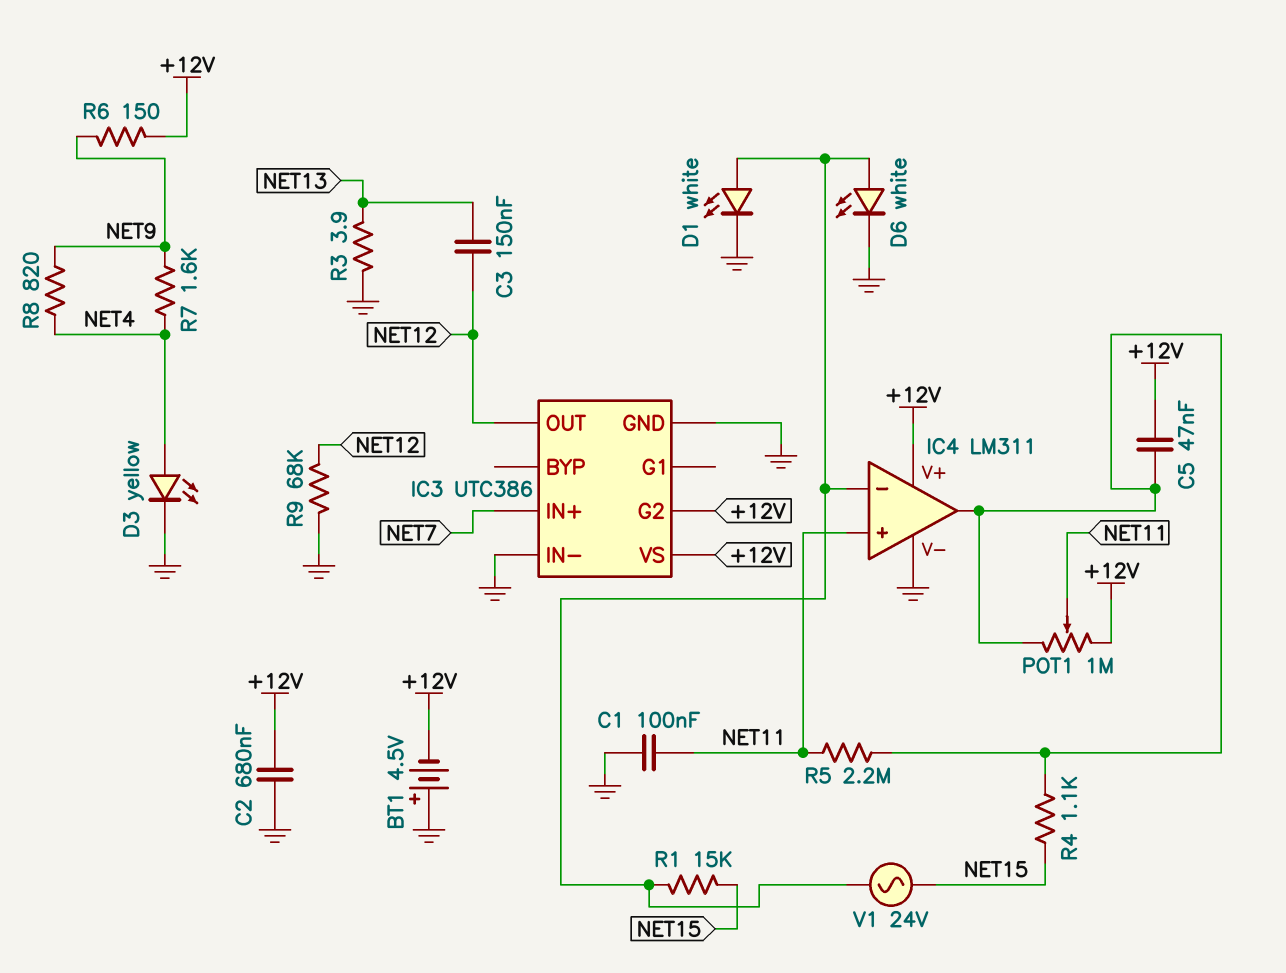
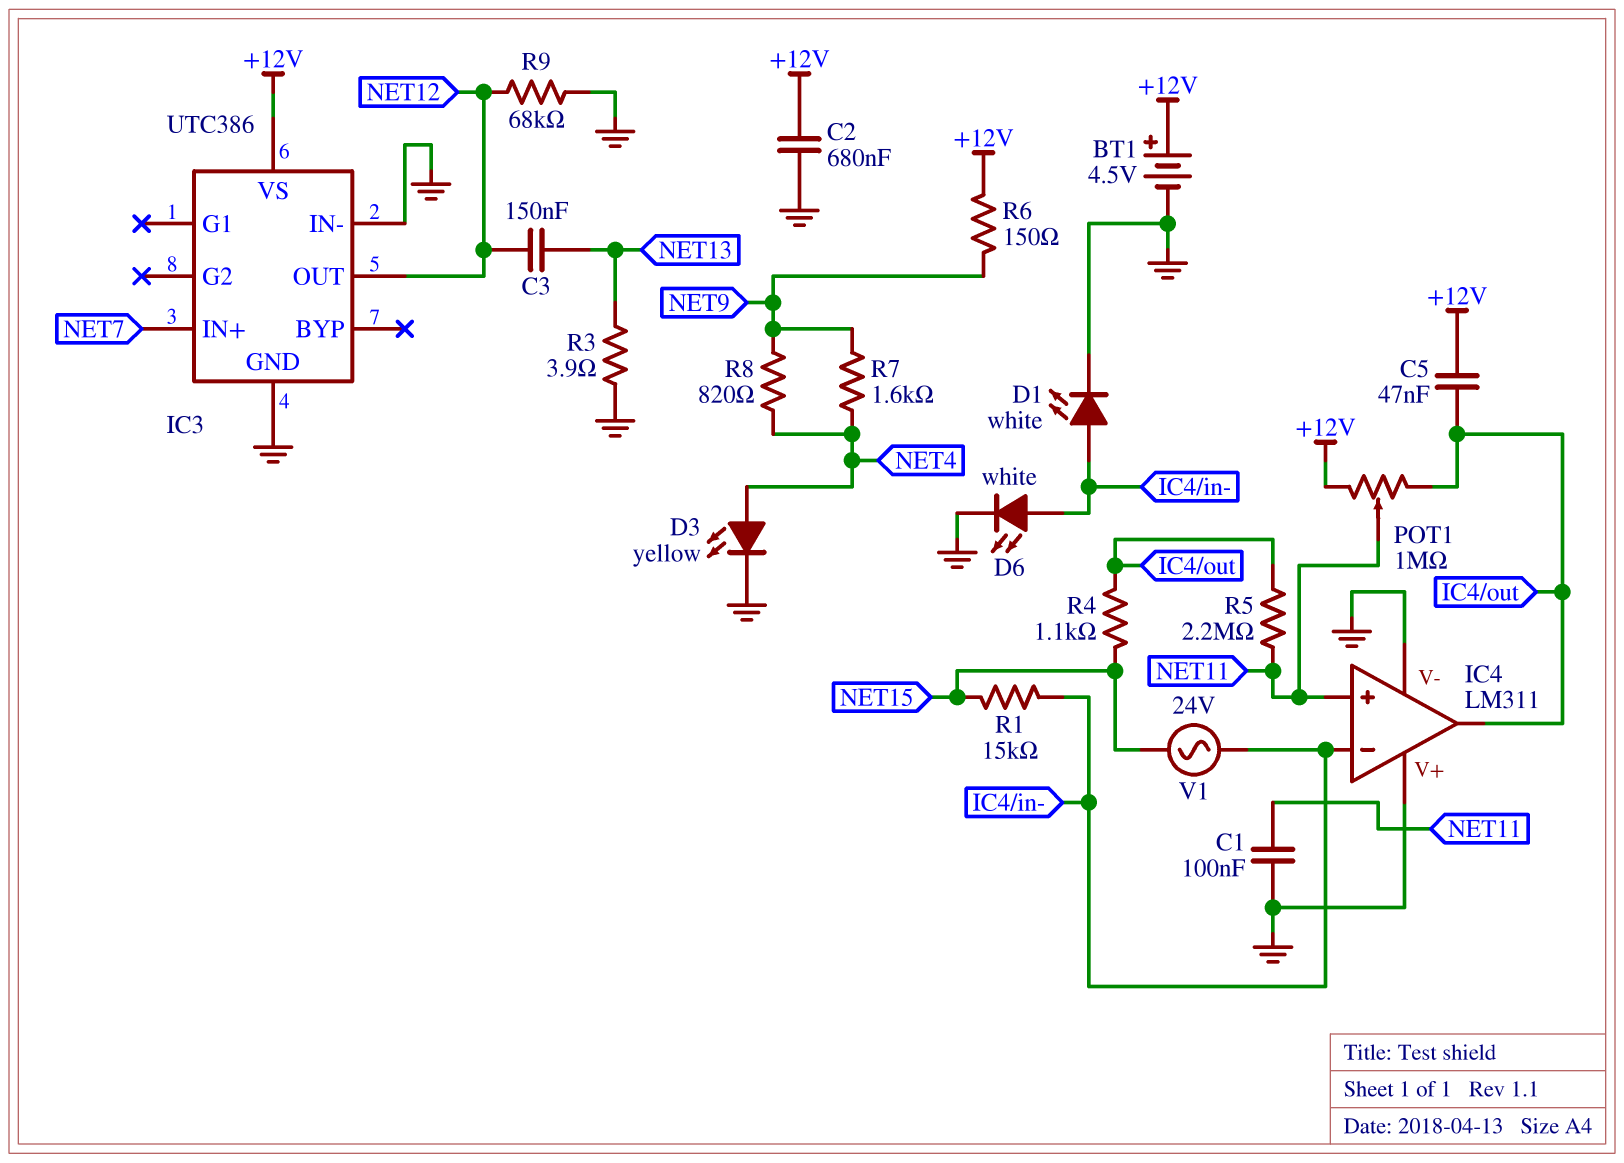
BT1: 4.5V (plus GND, minus +12V) -> 4.5V (plus +12V, minus GND)
IC3 pin G2: +12V -> none
IC4 pin V+: +12V -> GND

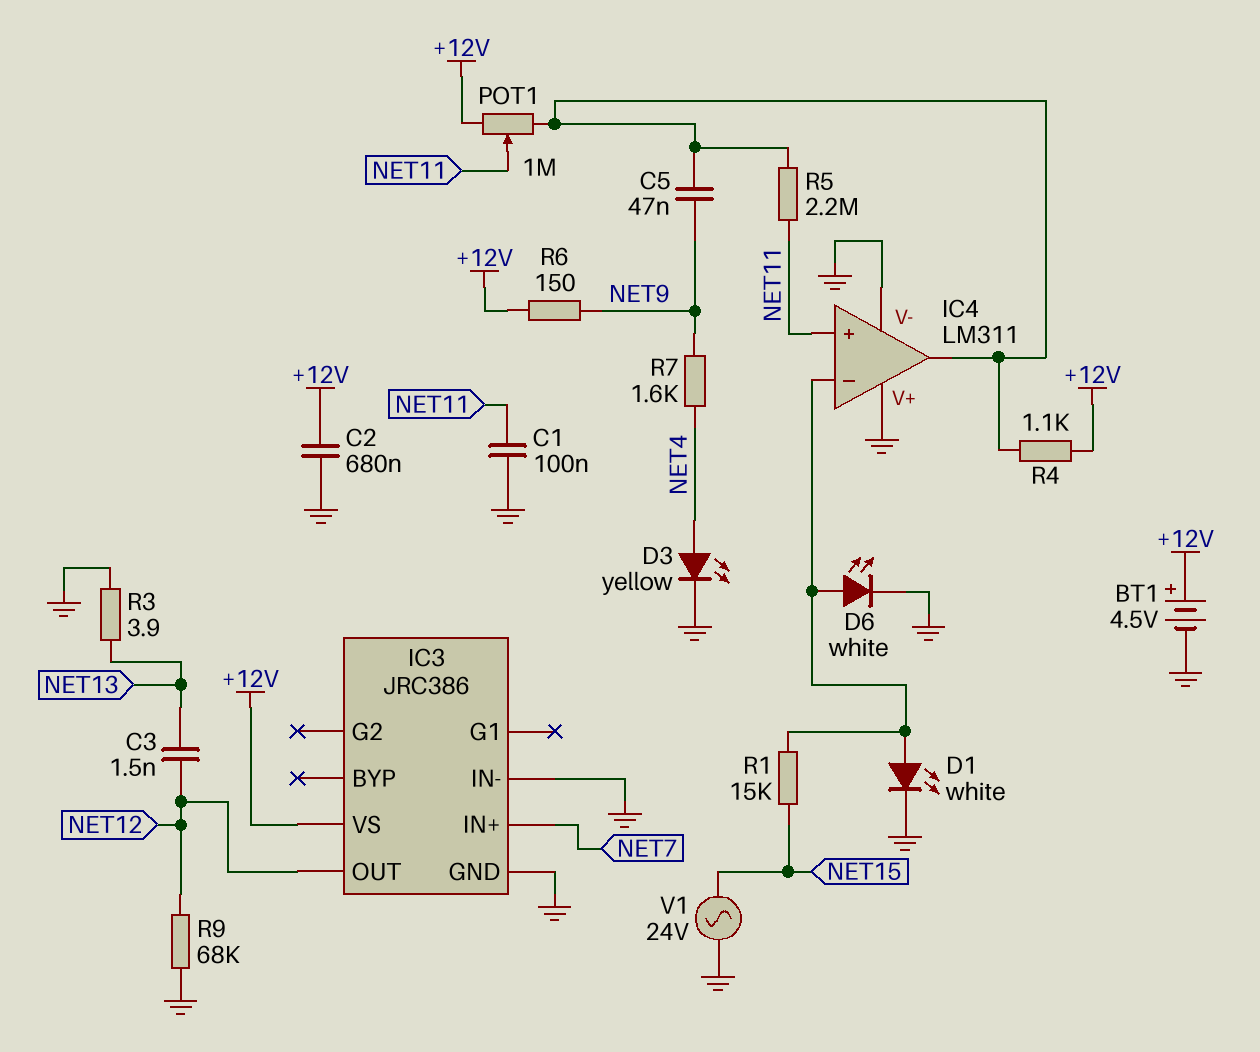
C3: 150nF (NET12, NET13) -> 1.5nF (NET12, NET13)
C5: 47nF (+12V, IC4/out) -> 47nF (IC4/out, NET9)
IC3: UTC386 -> JRC386
R4: 1.1k (IC4/out, NET15) -> 1.1k (+12V, IC4/out)
R8: 820 (NET4, NET9) -> none
V1: AC 24V (IC4/in-, NET15) -> AC 24V (GND, NET15)

